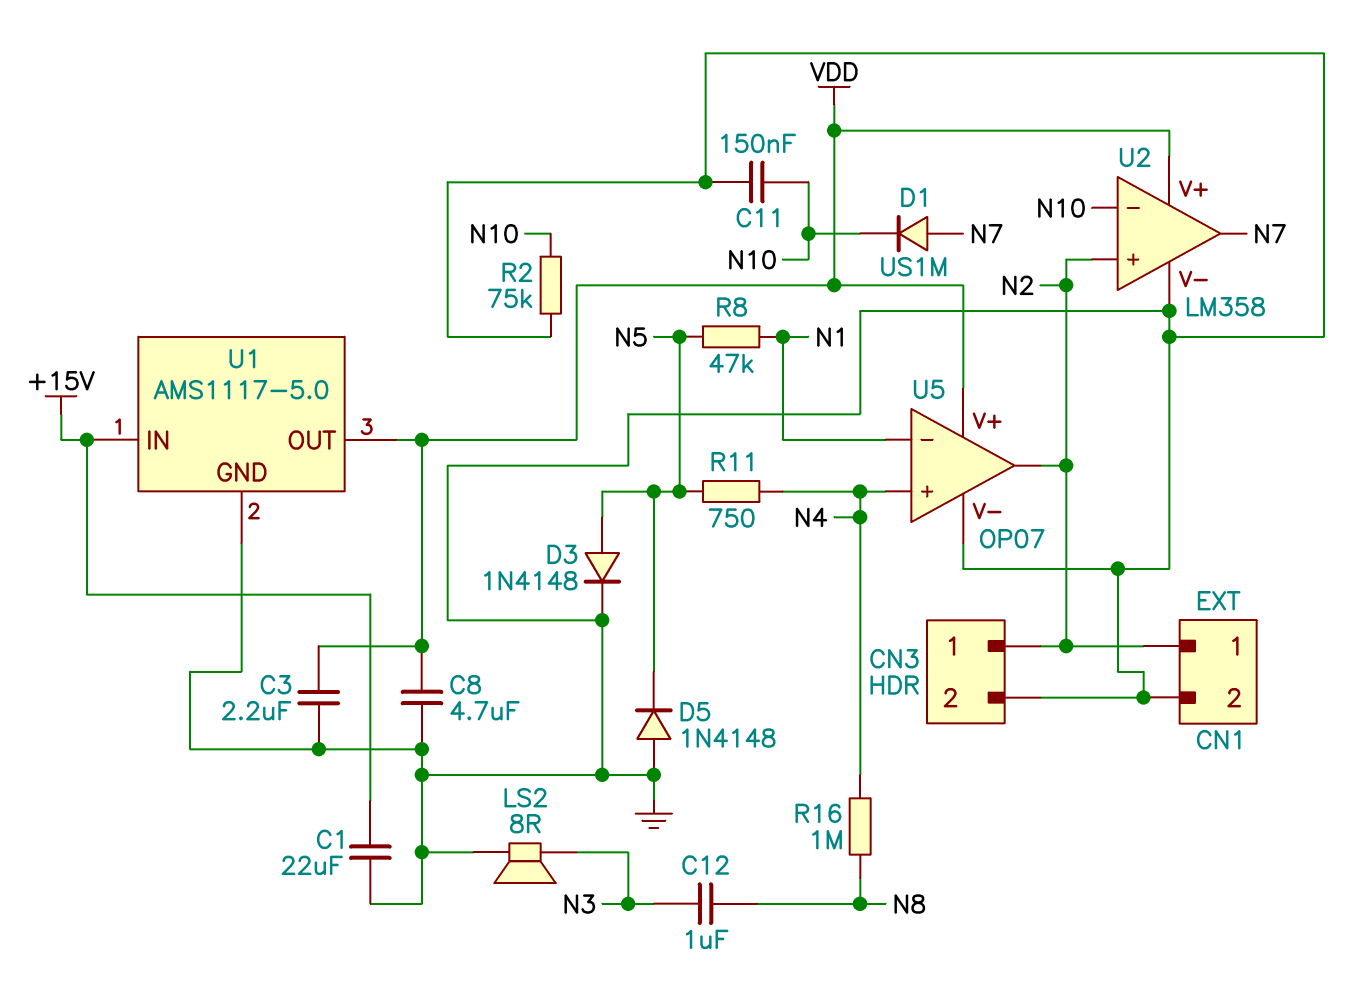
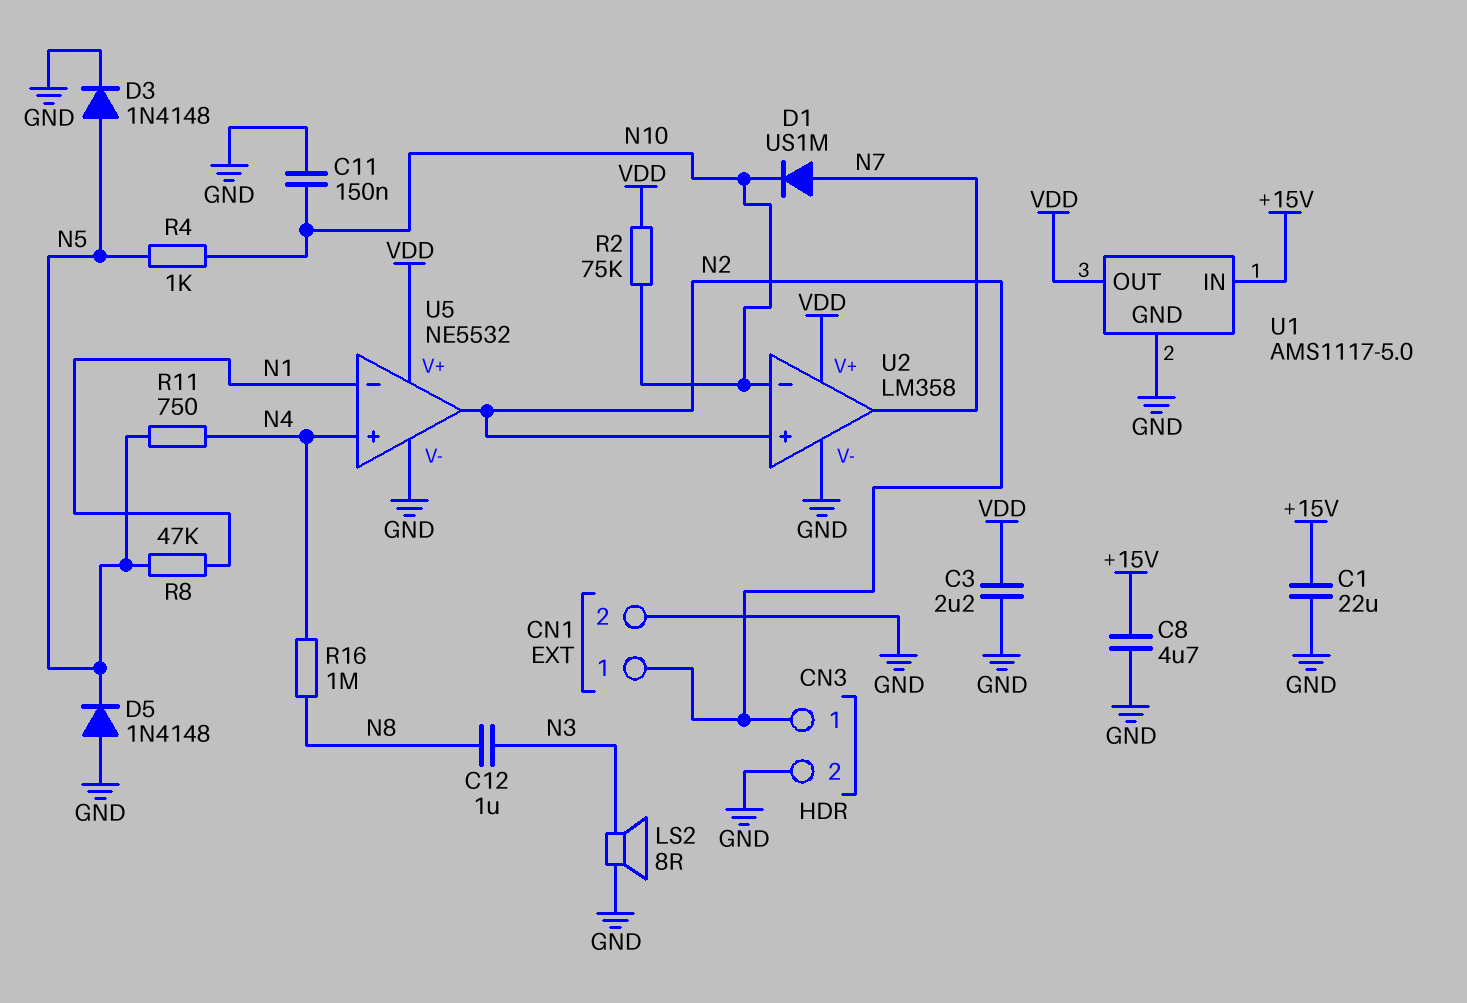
C8: 4.7uF (GND, VDD) -> 4.7uF (+15V, GND)
R2: 75k (GND, N10) -> 75k (N10, VDD)
R4: none -> 1k (N5, N10)
U5: OP07 -> NE5532

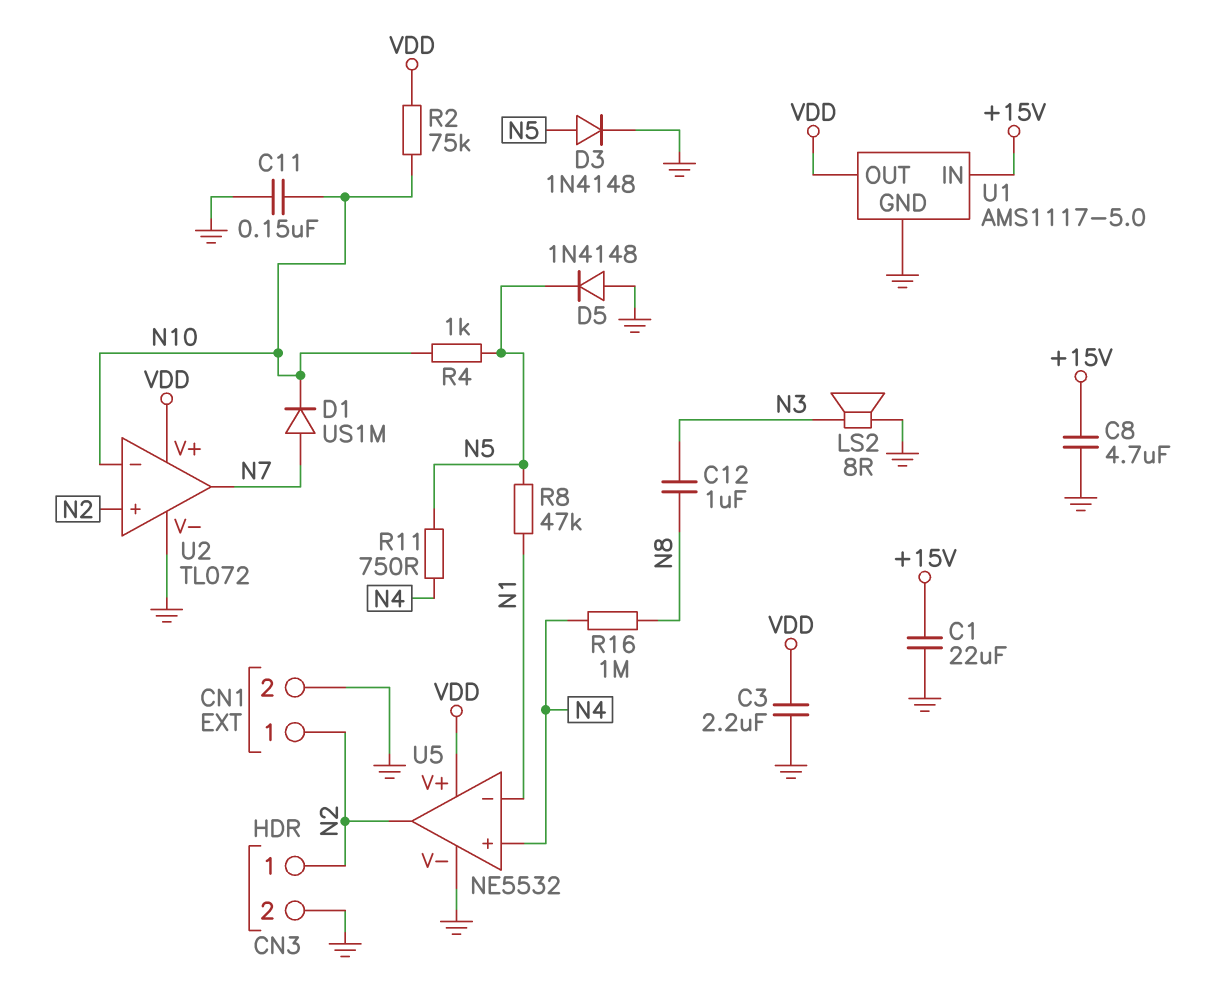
U2: LM358 -> TL072

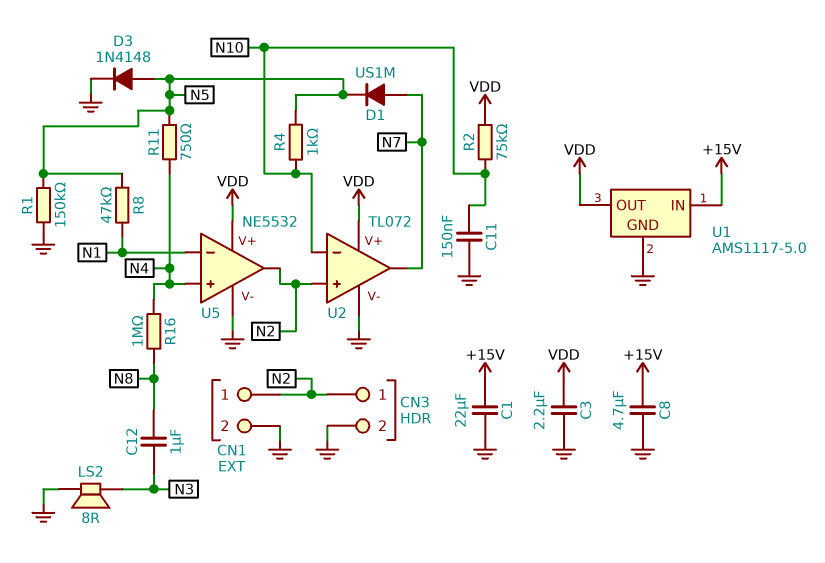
D1: diode US1M (A N7, K N10) -> diode US1M (A N7, K N5)
D5: diode 1N4148 (A GND, K N5) -> none
R1: none -> 150k (GND, N5)

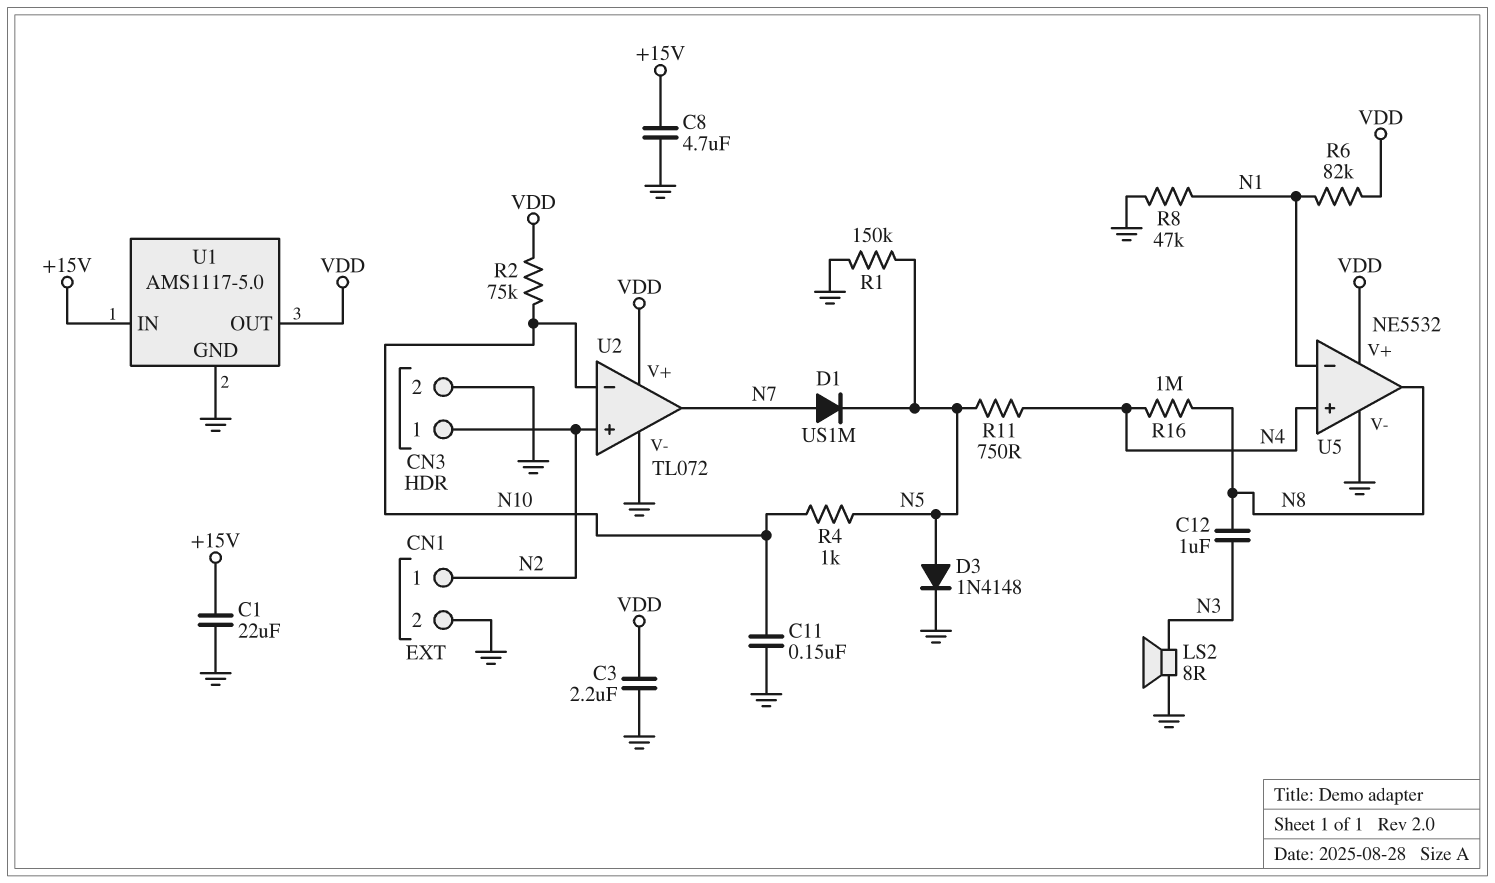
R6: none -> 82k (N1, VDD)
R8: 47k (N1, N5) -> 47k (GND, N1)
U5 pin out: N2 -> N8

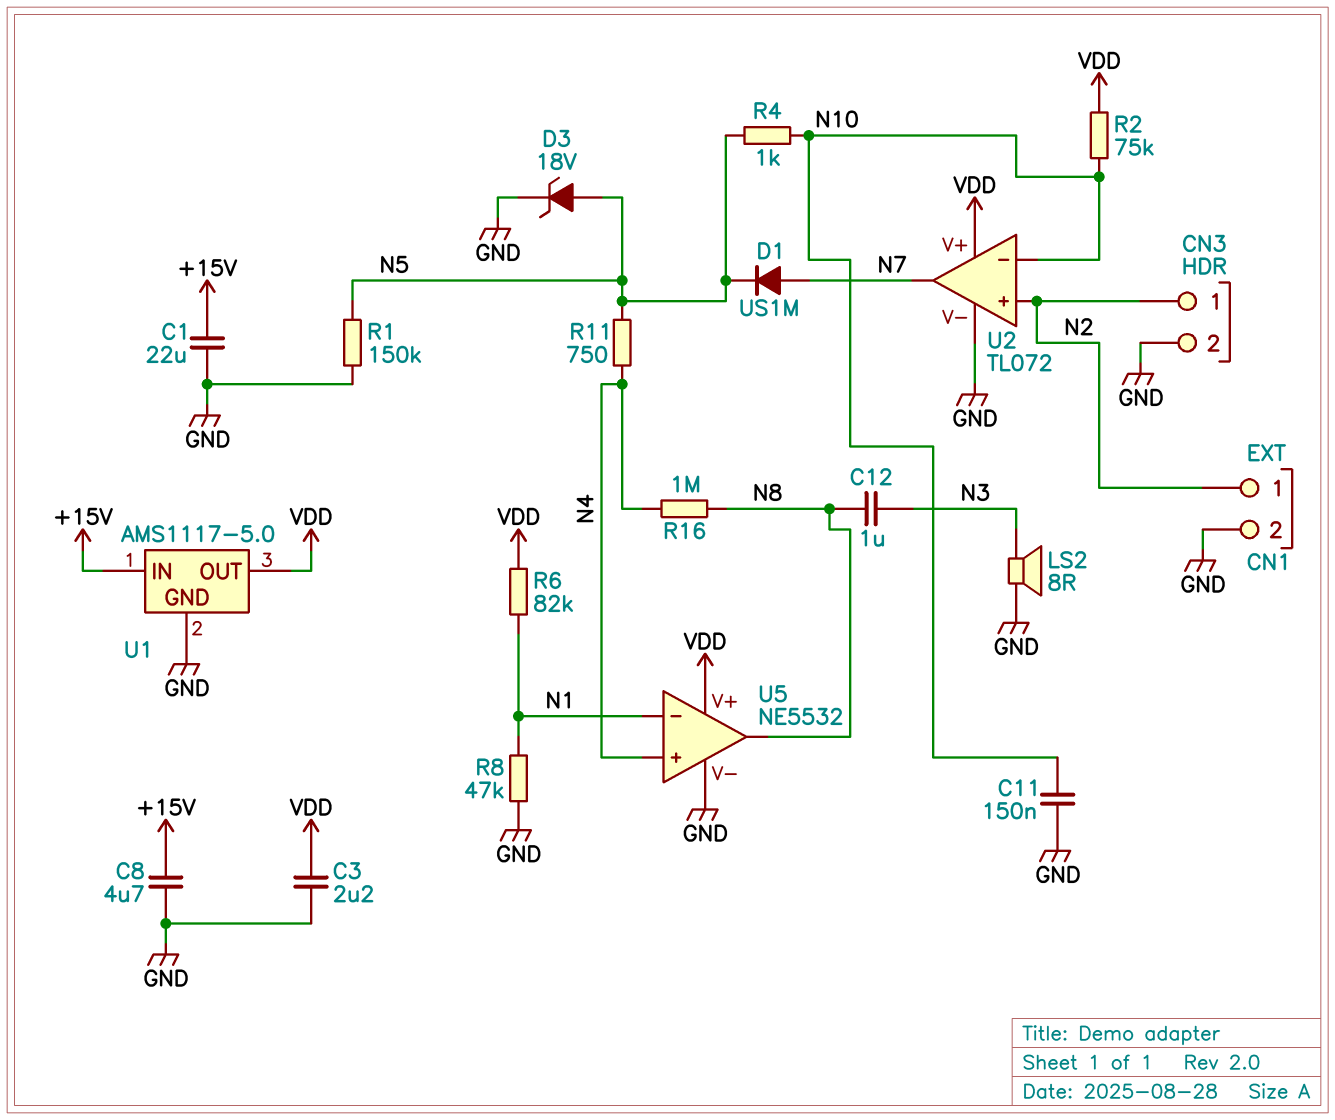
D3: diode 1N4148 (A N5, K GND) -> zener 18V (A N5, K GND)

